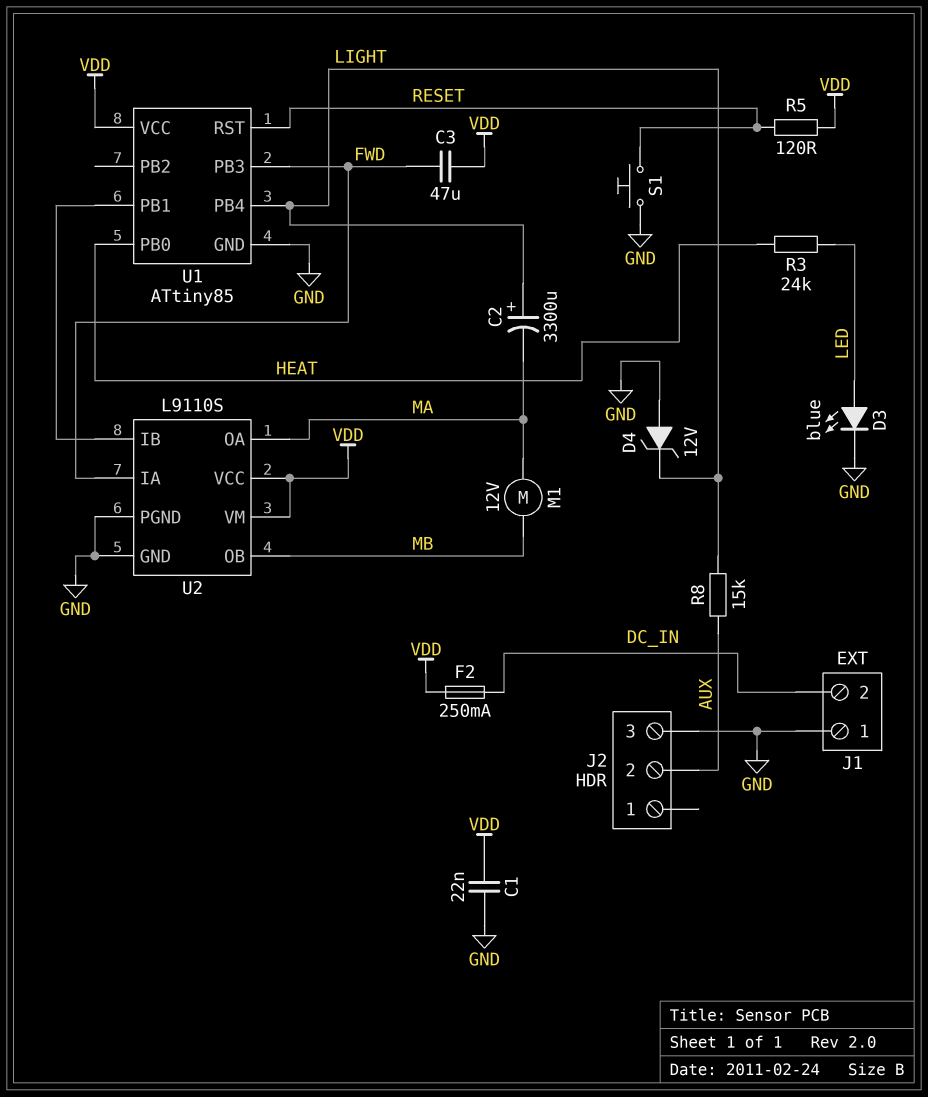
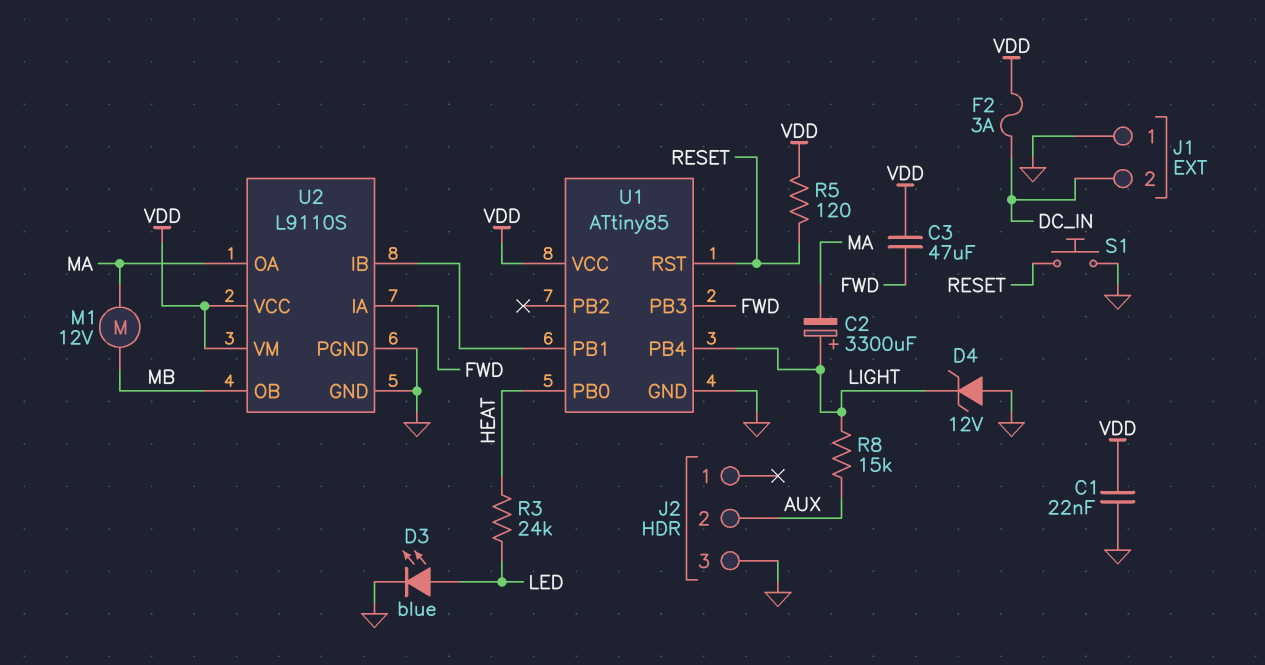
F2: 250mA (DC_IN, VDD) -> 3A (DC_IN, VDD)

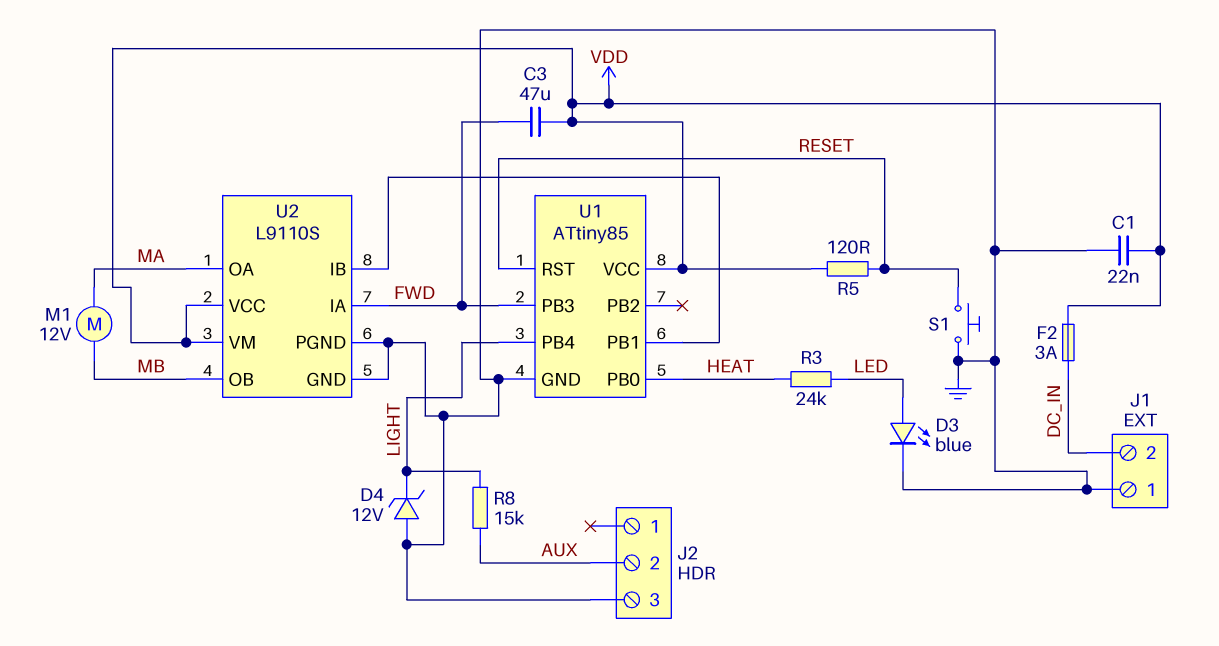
C2: 3300uF (plus LIGHT, minus MA) -> none

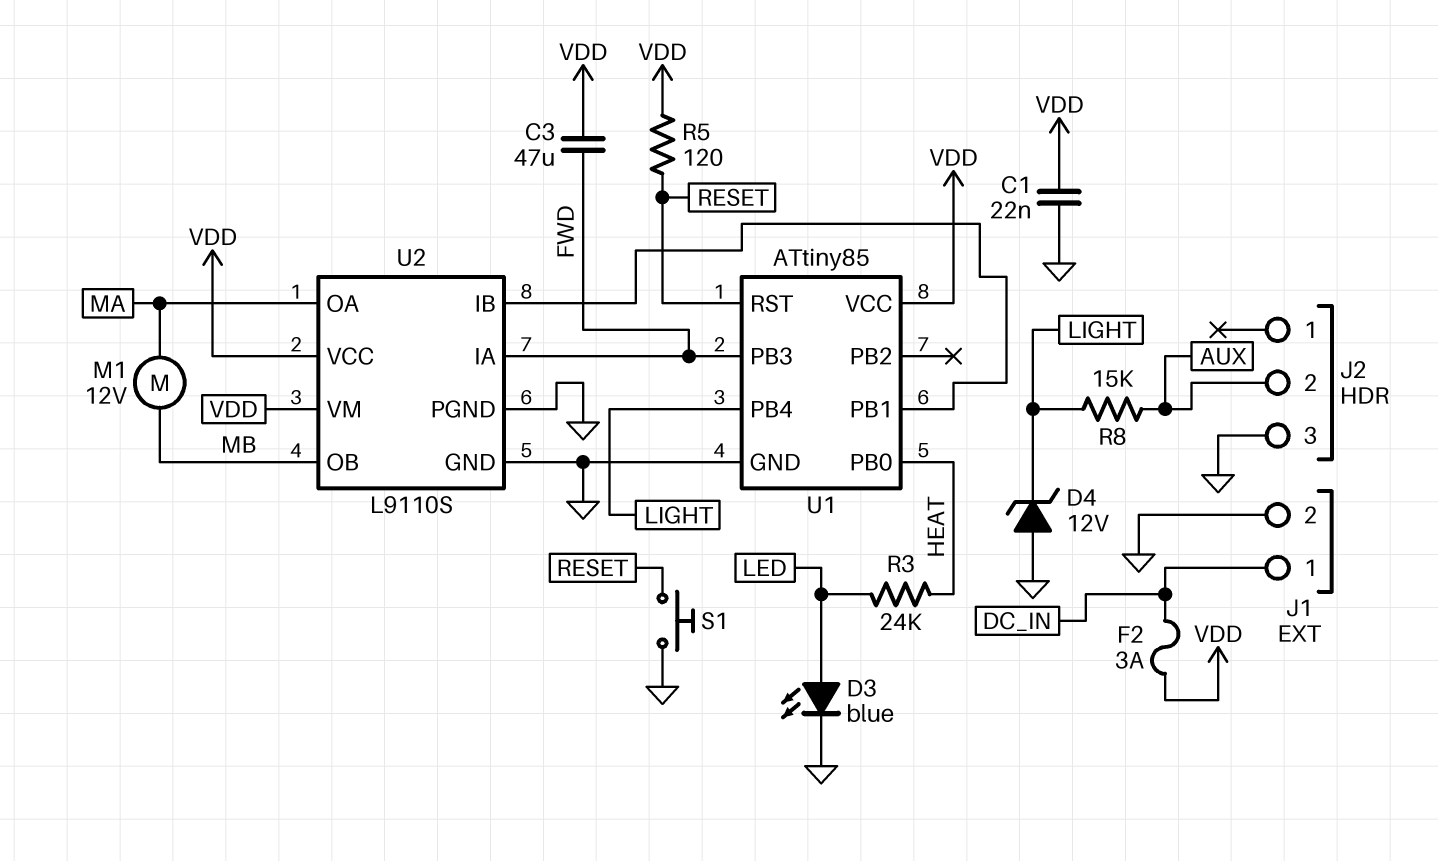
J1 pin 1: GND -> DC_IN
J1 pin 2: DC_IN -> GND

